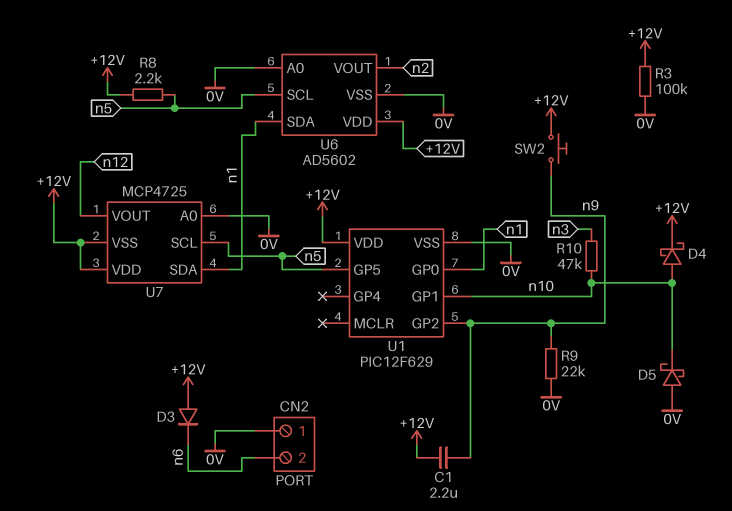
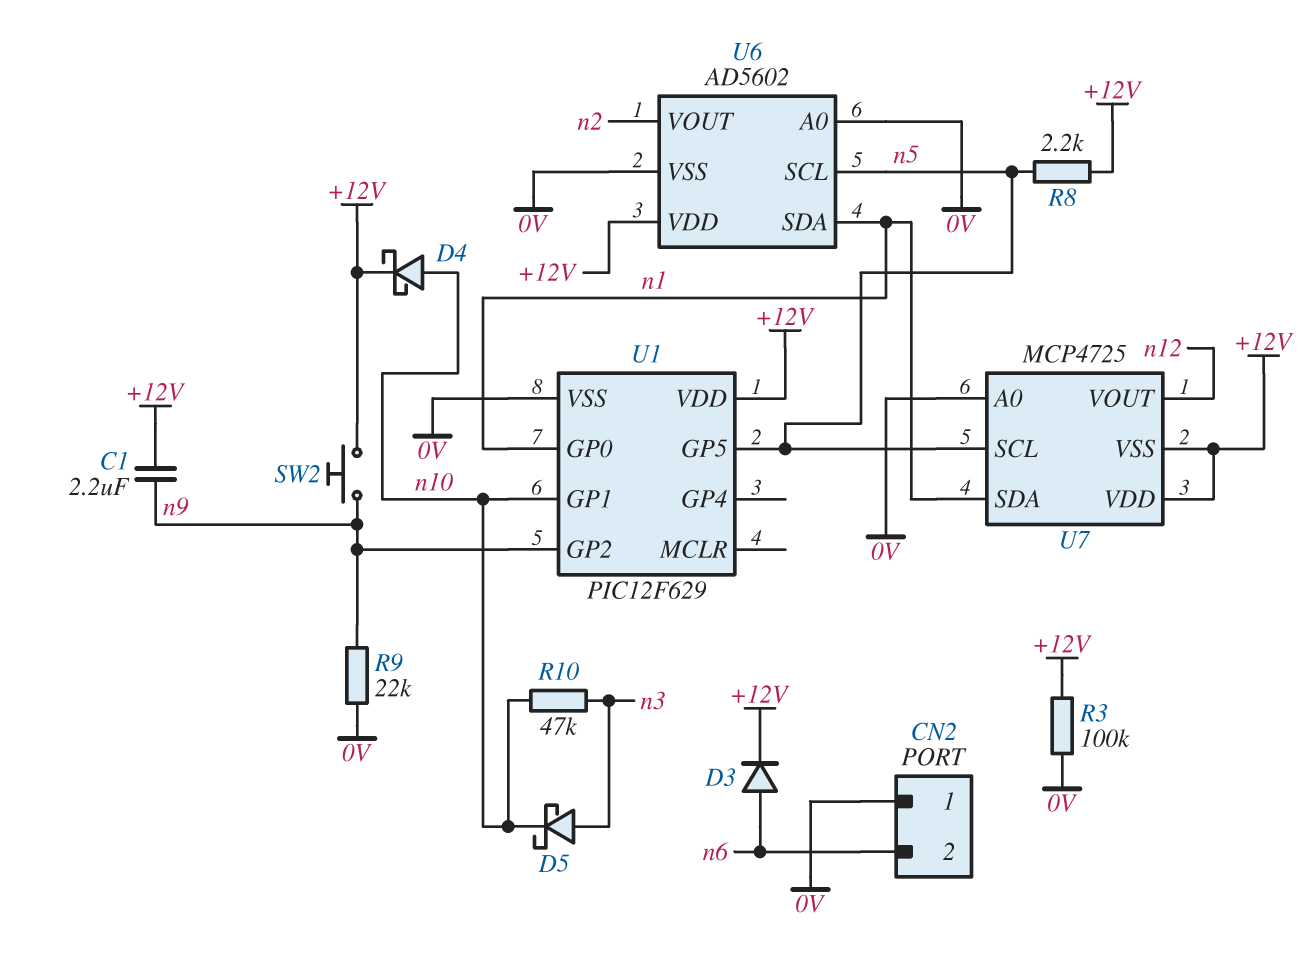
D3: diode (A +12V, K n6) -> diode (A n6, K +12V)
D5: schottky (A 0V, K n10) -> schottky (A n3, K n10)

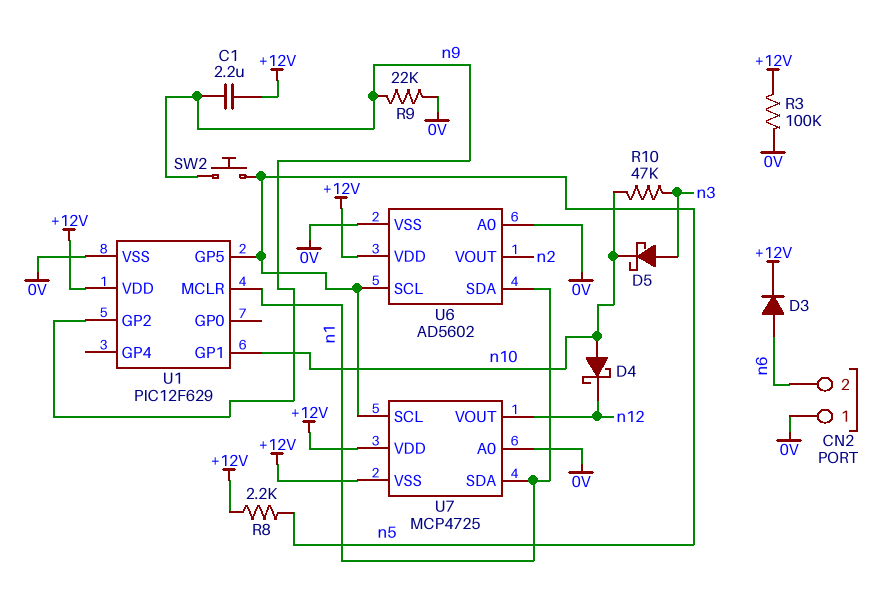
D4: schottky (A n10, K +12V) -> schottky (A n10, K n12)
SW2: button (+12V, n9) -> button (n5, n9)
U1 pin GP0: n1 -> none
U1 pin MCLR: none -> n1

